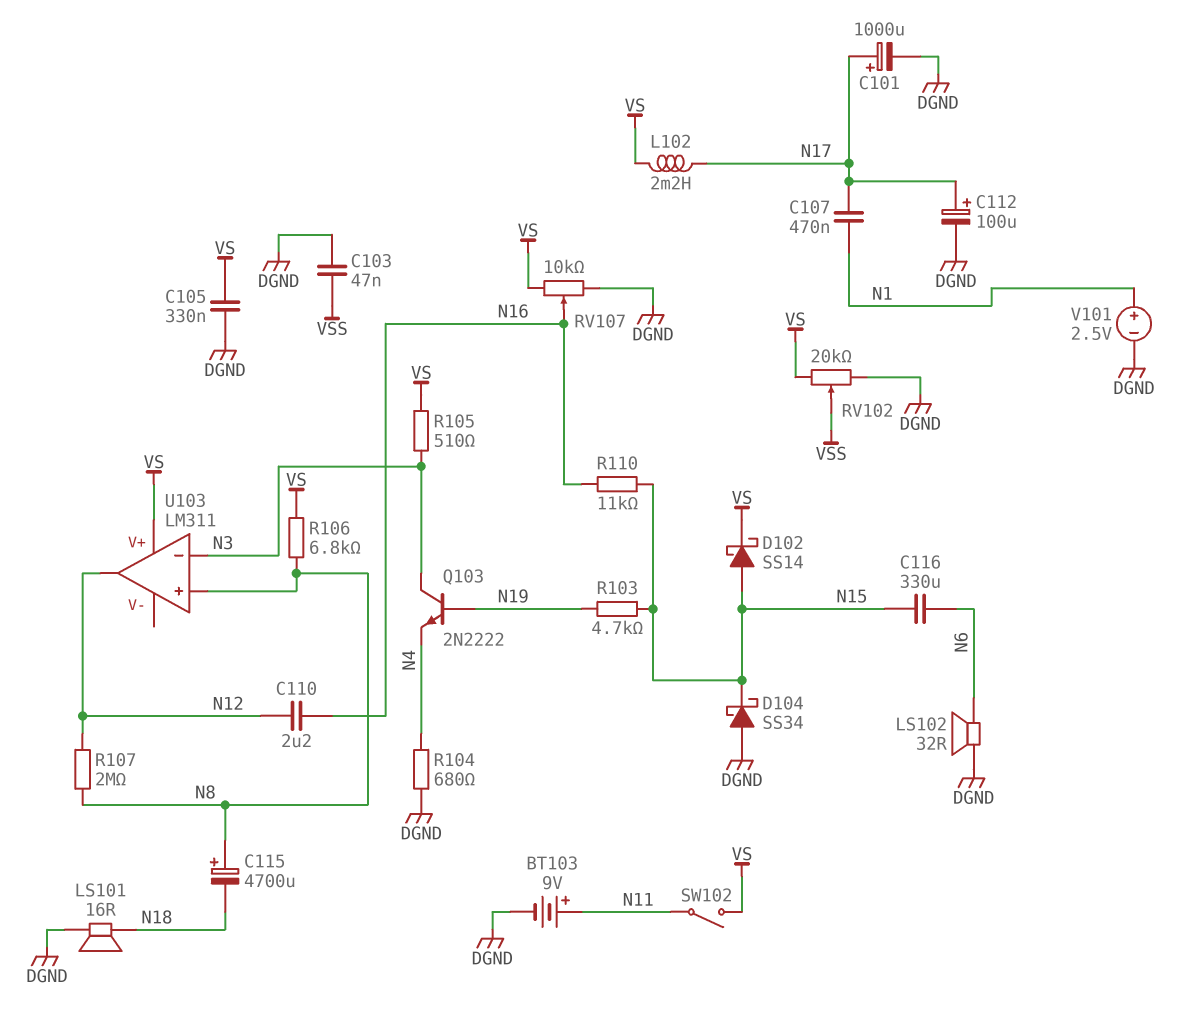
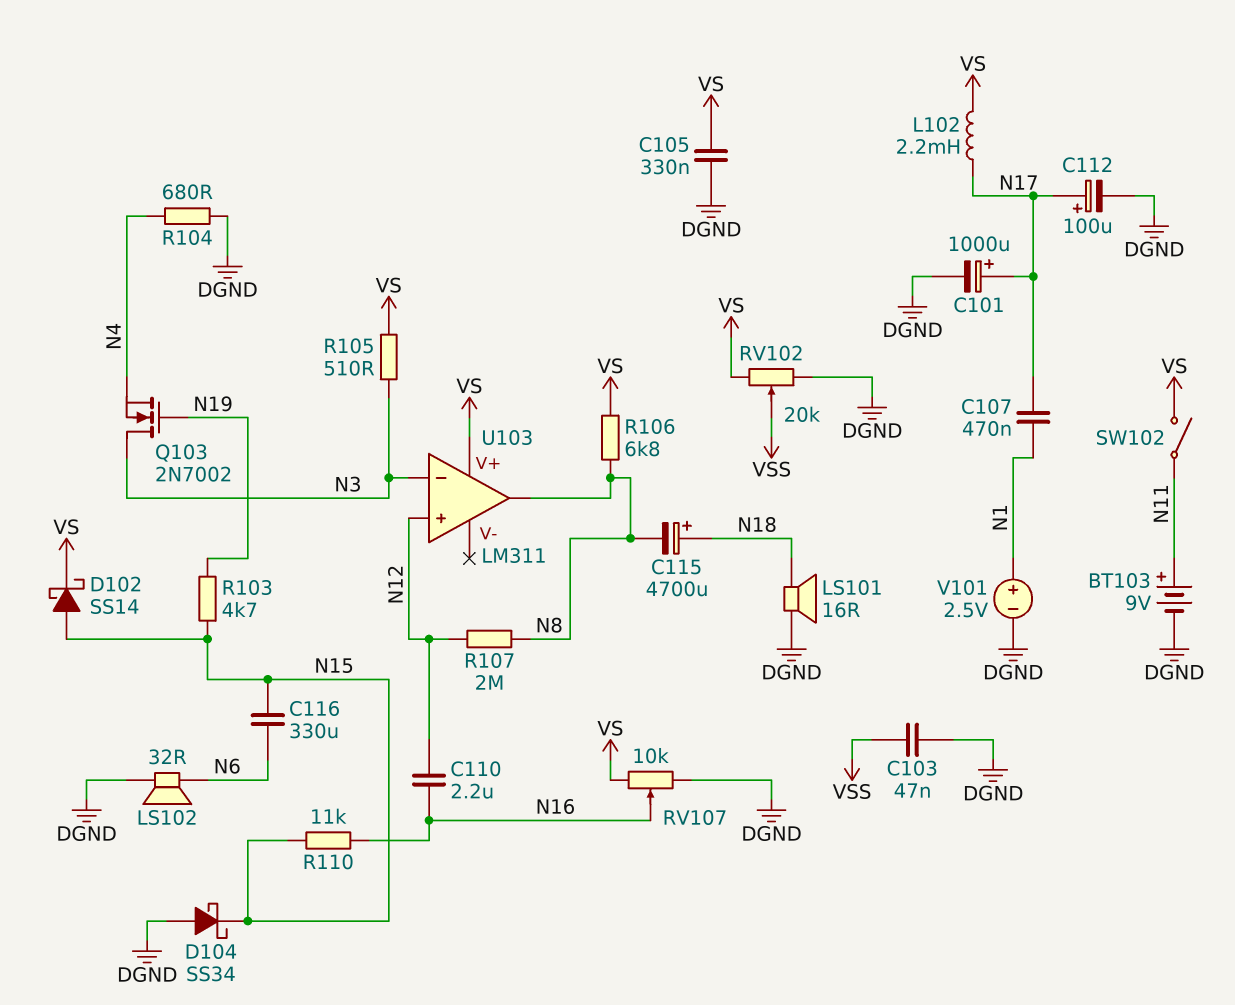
C115: 4700uF (plus N8, minus N18) -> 4700uF (plus N18, minus N8)
Q103: NPN 2N2222 (B N19, C N3, E N4) -> NMOS 2N7002 (G N19, D N3, S N4)
U103 pin in+: N8 -> N12
U103 pin out: N12 -> N8

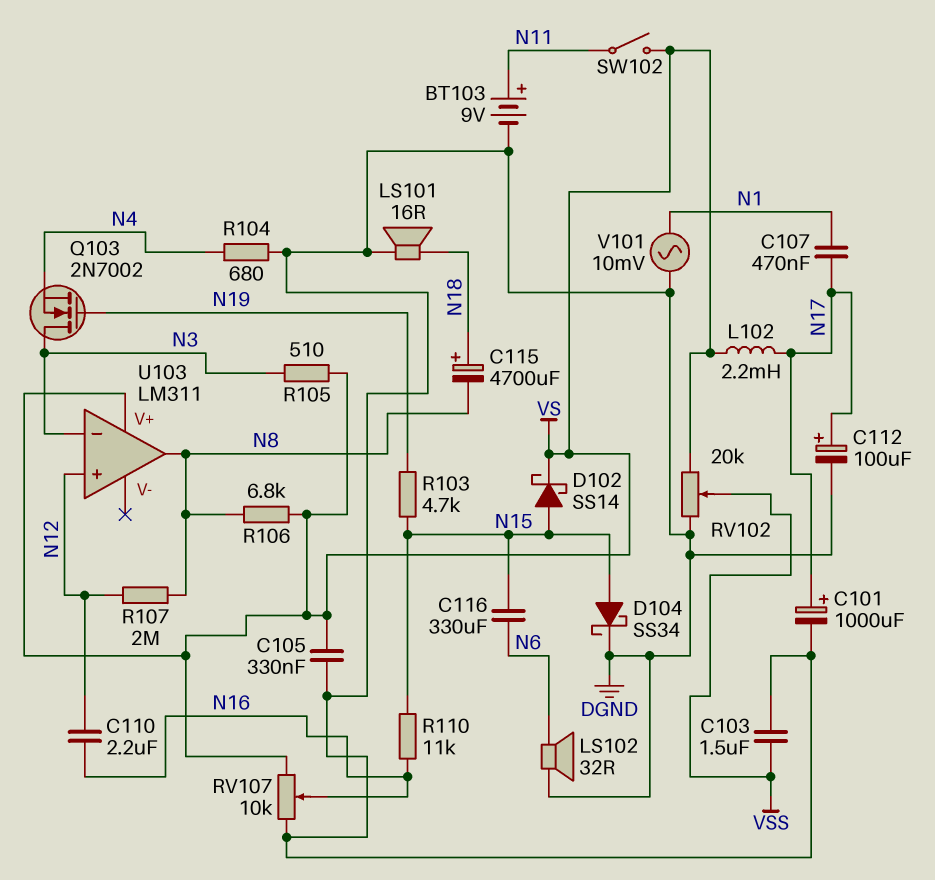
C103: 47nF (DGND, VSS) -> 1.5uF (DGND, VSS)
D104: schottky SS34 (A DGND, K N15) -> schottky SS34 (A N15, K DGND)
V101: 2.5V (plus N1, minus DGND) -> AC 10mV (DGND, N1)

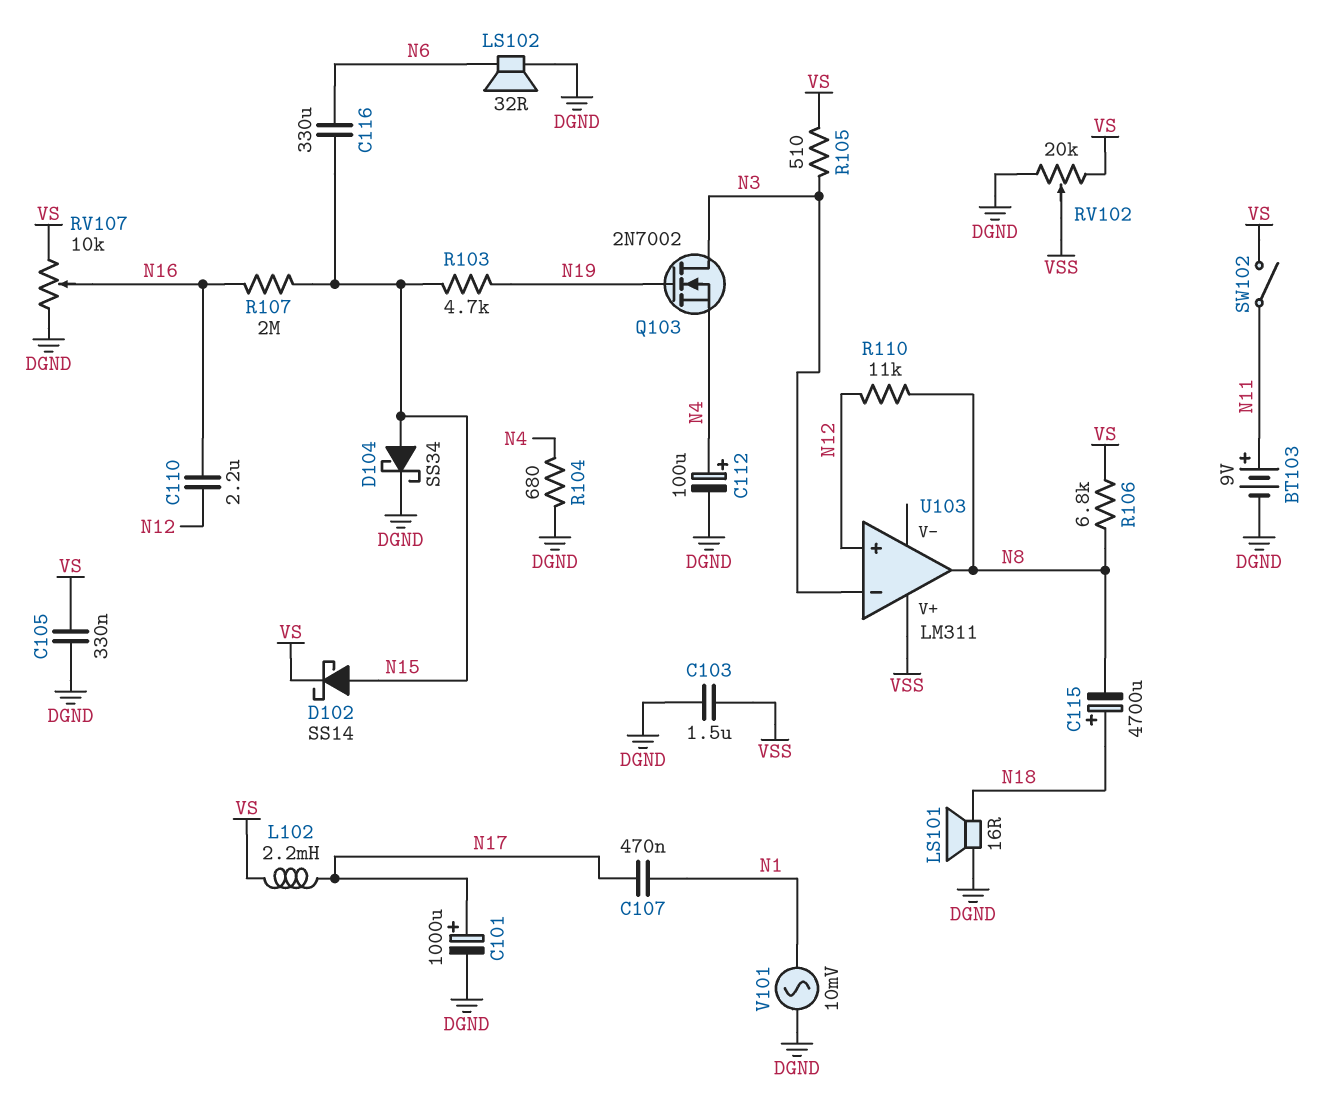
C112: 100uF (plus N17, minus DGND) -> 100uF (plus N4, minus DGND)
R107: 2M (N8, N12) -> 2M (N15, N16)
R110: 11k (N15, N16) -> 11k (N8, N12)
U103 pin V+: VS -> VSS

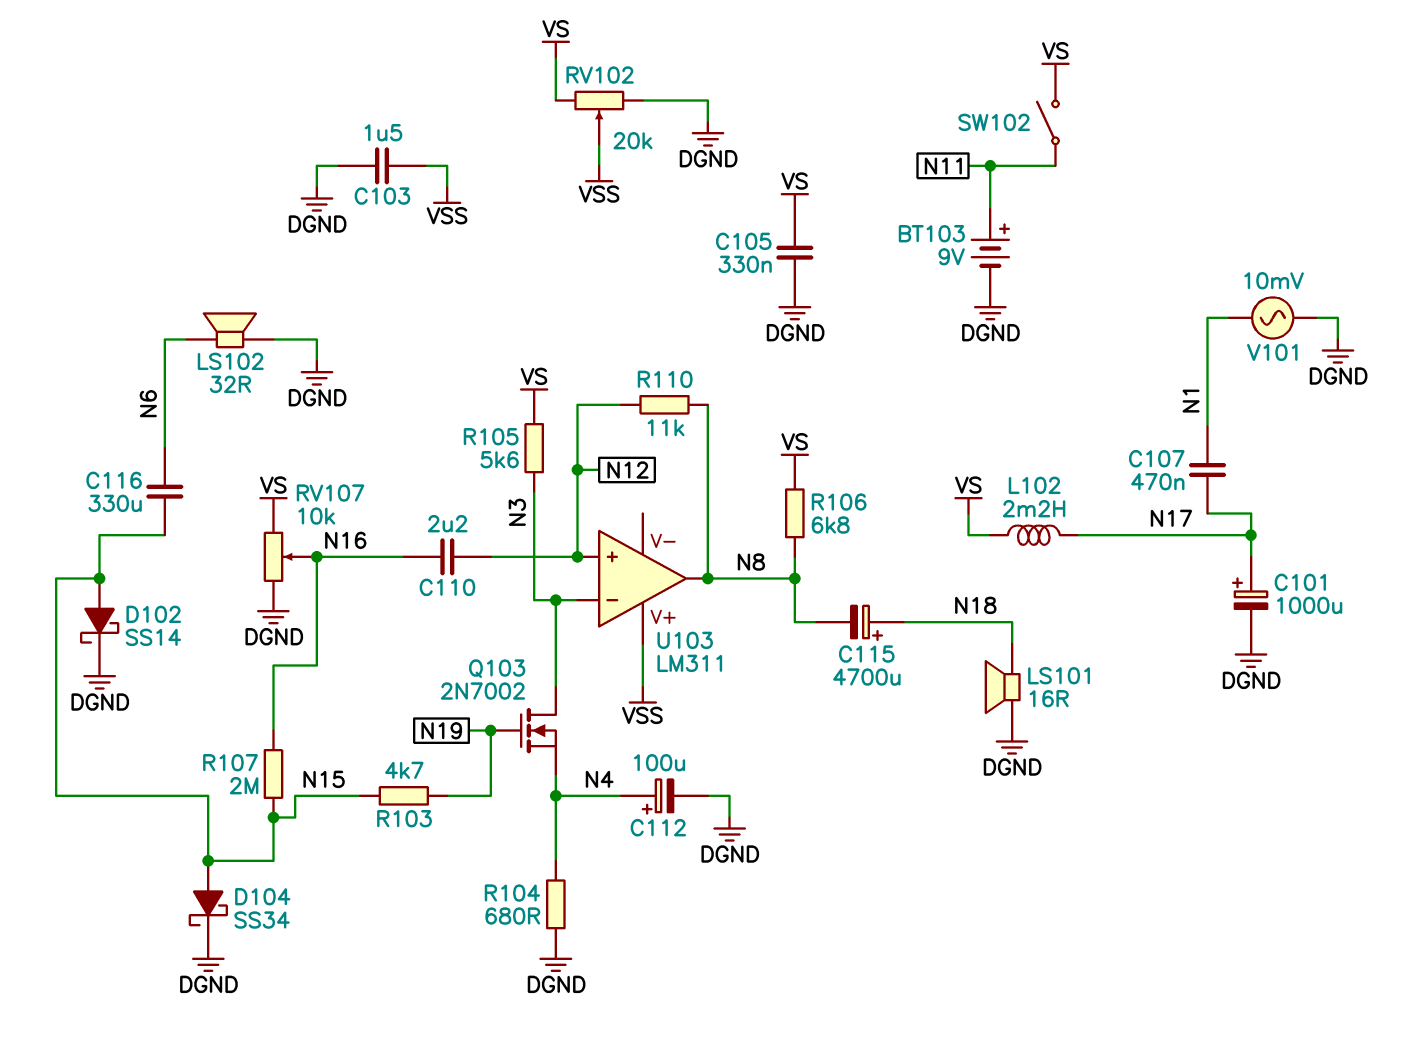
D102: schottky SS14 (A N15, K VS) -> schottky SS14 (A N15, K DGND)
R105: 510 (N3, VS) -> 5.6k (N3, VS)

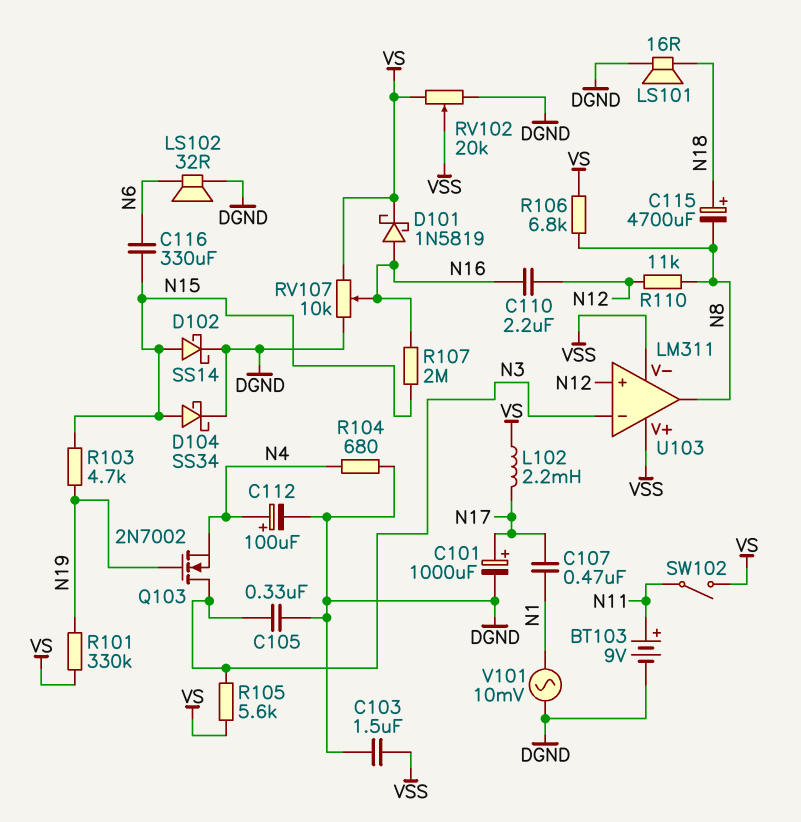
C105: 330nF (DGND, VS) -> 330nF (DGND, N3)
D101: none -> schottky 1N5819 (A N16, K VS)
R101: none -> 330k (N19, VS)
U103 pin V-: none -> VSS

